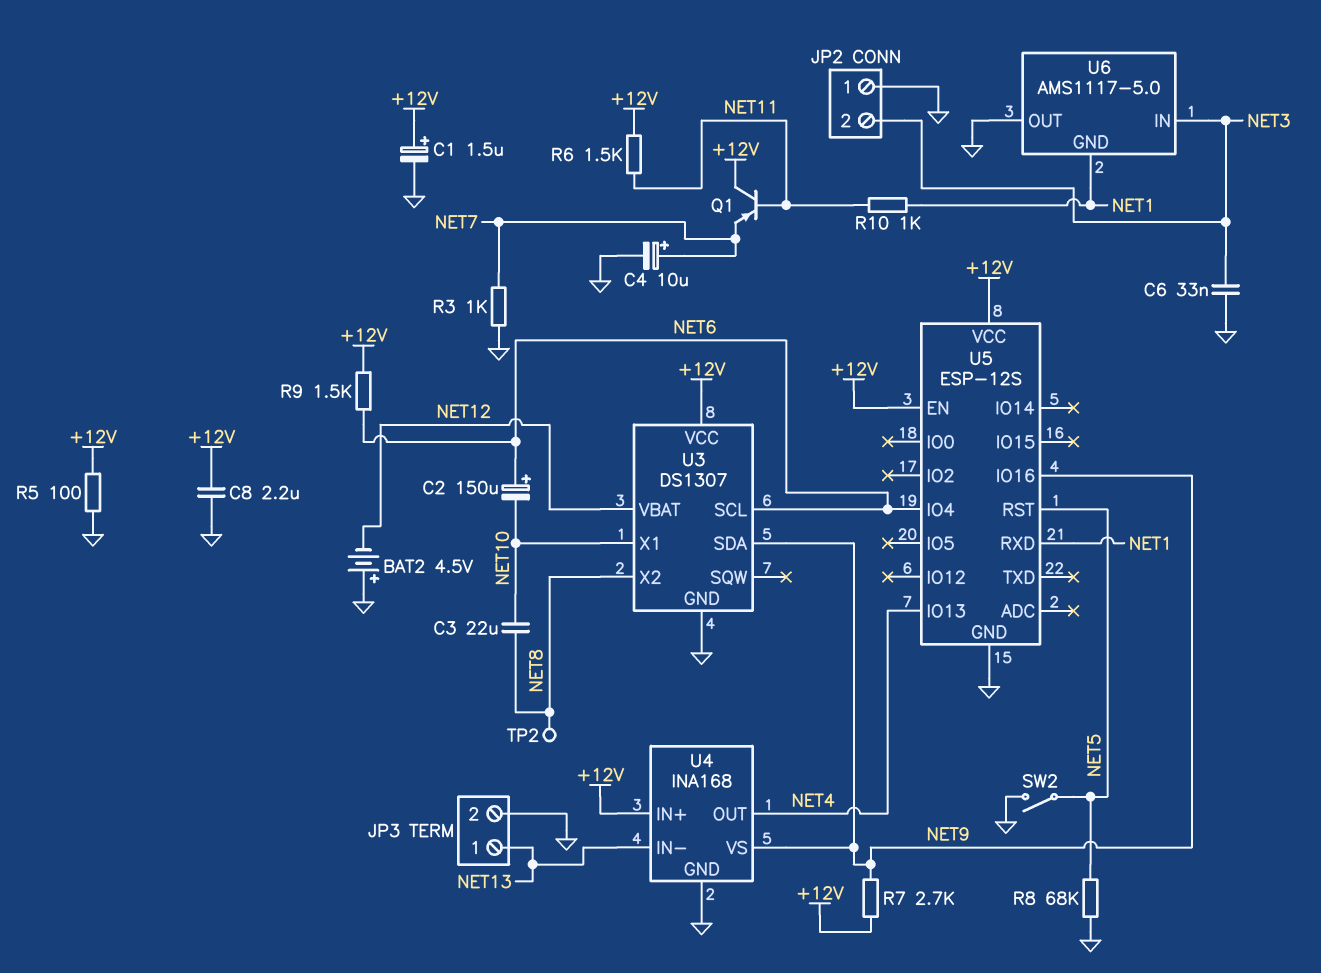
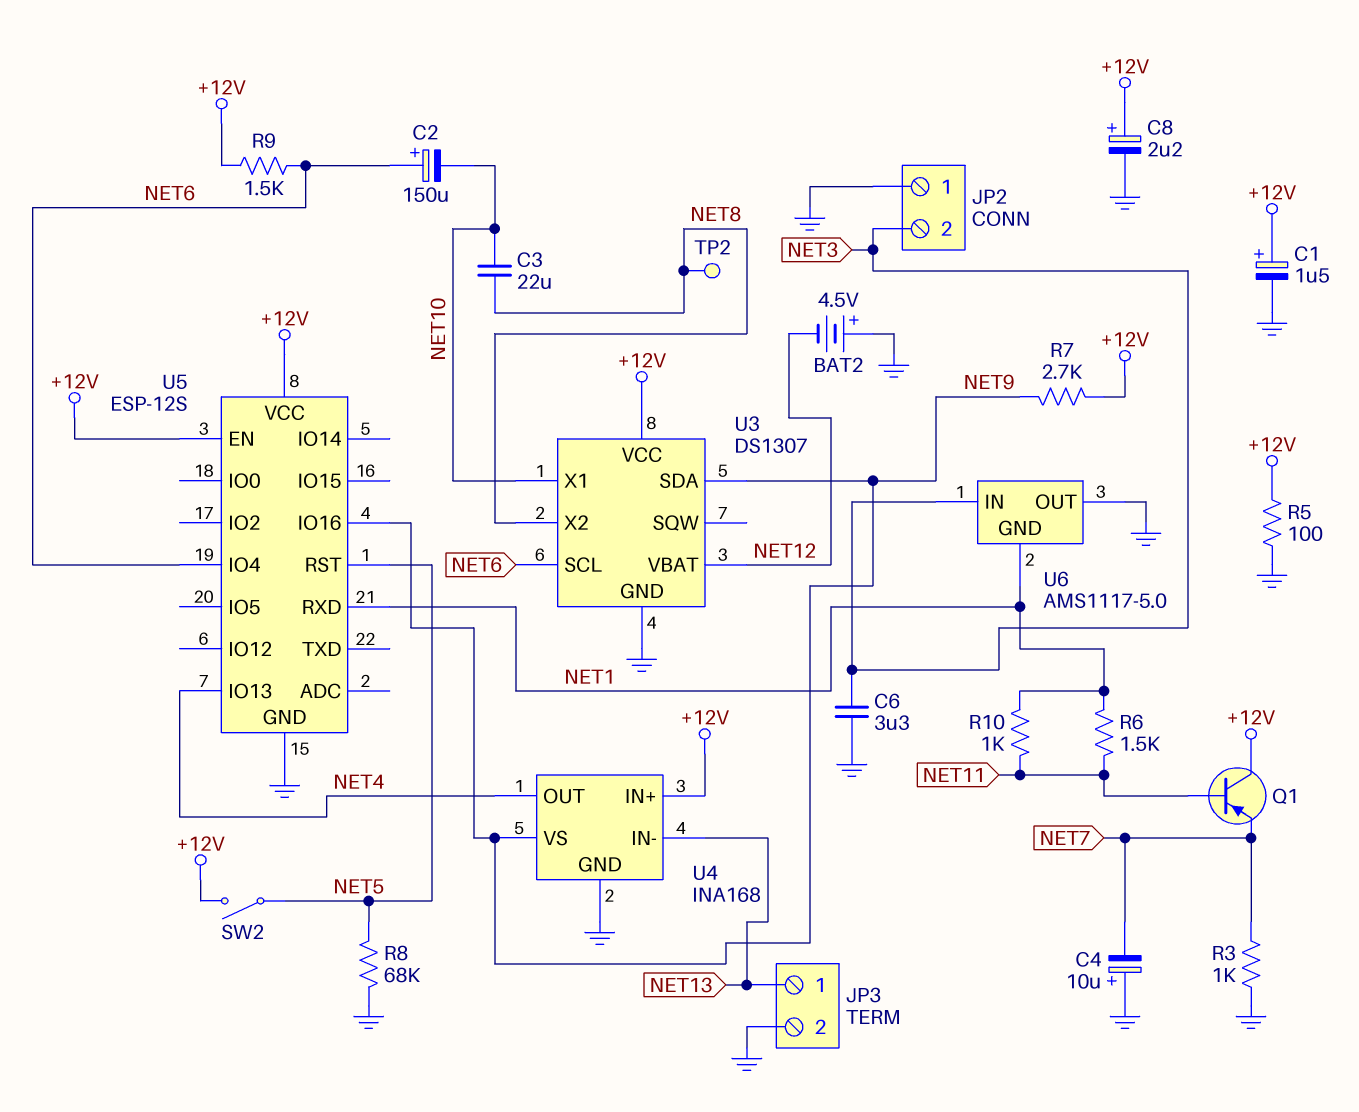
C4: 10uF (plus NET7, minus GND) -> 10uF (plus GND, minus NET7)
C6: 33nF (GND, NET3) -> 3.3uF (GND, NET3)
C8: 2.2uF (+12V, GND) -> 2.2uF (plus +12V, minus GND)
R6: 1.5k (+12V, NET11) -> 1.5k (NET1, NET11)
SW2: switch (GND, NET5) -> switch (+12V, NET5)

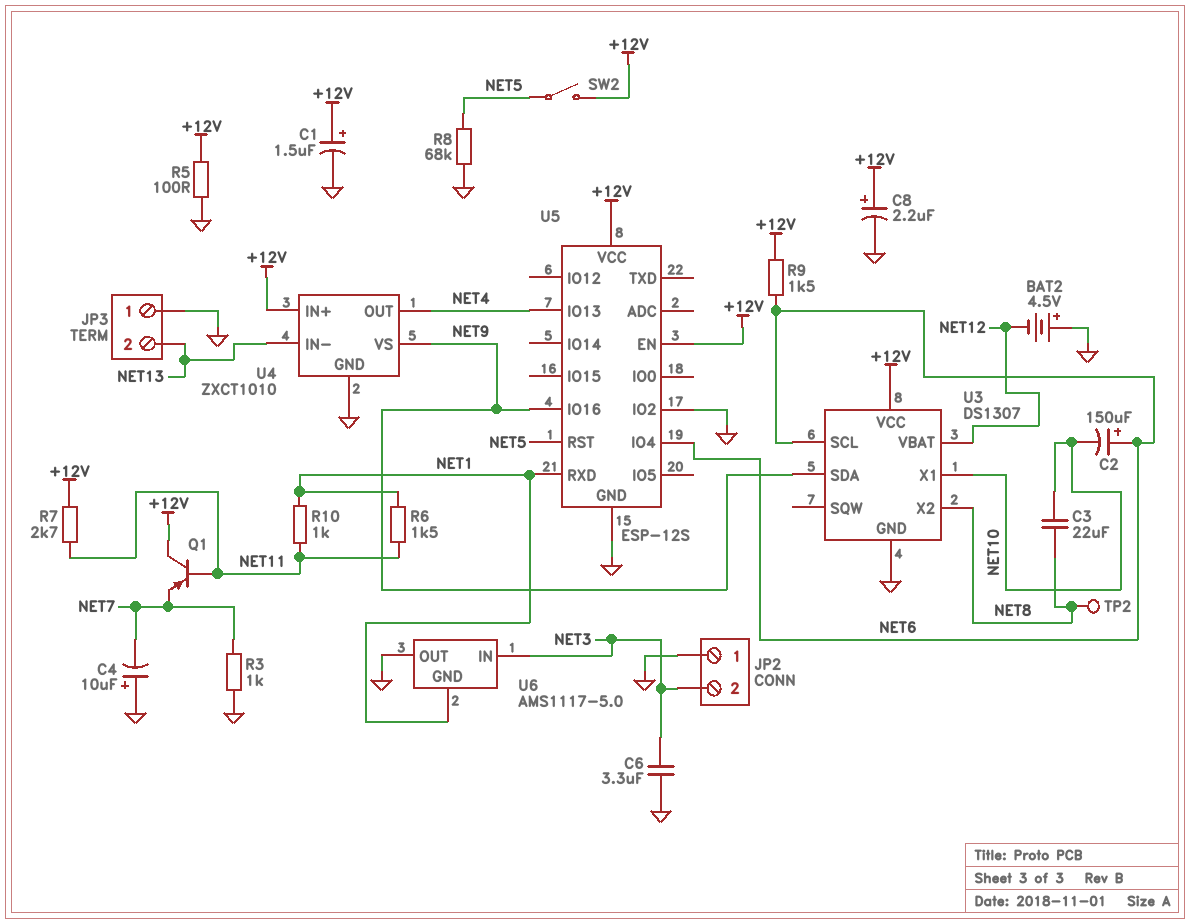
JP3 pin 1: NET13 -> GND
JP3 pin 2: GND -> NET13
R7: 2.7k (+12V, NET9) -> 2.7k (+12V, NET11)
U4: INA168 -> ZXCT1010
U5 pin IO2: none -> GND

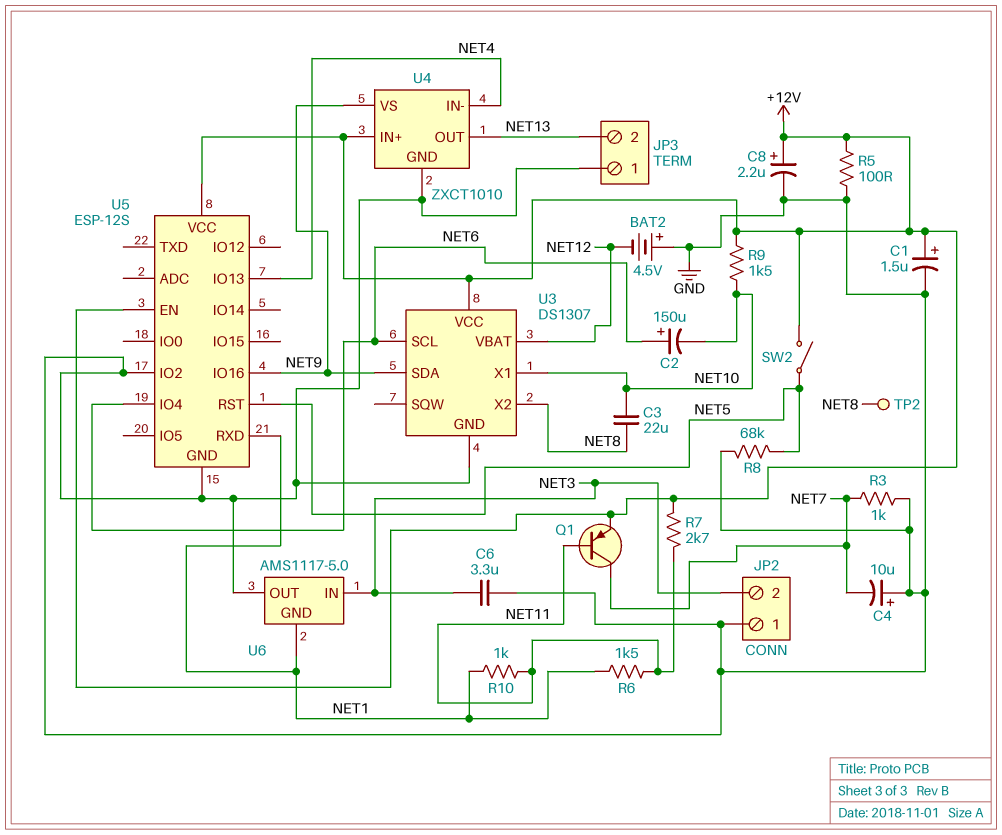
Q1: PNP (B NET11, C +12V, E NET7) -> PNP (B NET11, C NET7, E +12V)
R9: 1.5k (+12V, NET6) -> 1.5k (+12V, NET10)
U4 pin IN-: NET13 -> NET4
U4 pin OUT: NET4 -> NET13

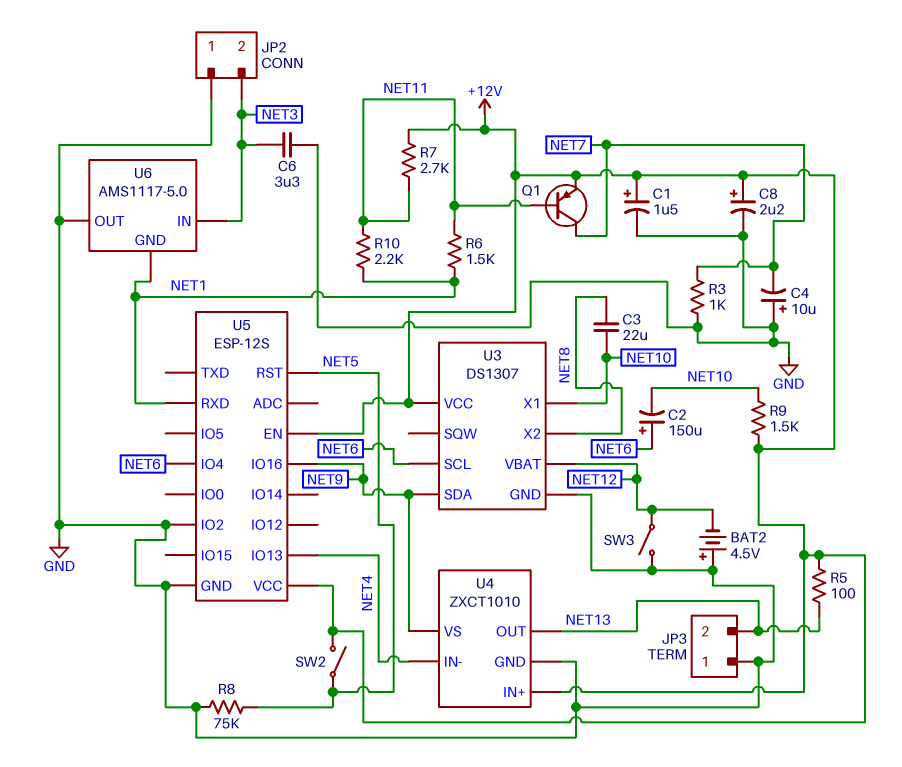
R5: 100 (+12V, GND) -> 100 (+12V, NET13)
R8: 68k (GND, NET5) -> 75k (GND, NET5)
R10: 1k (NET1, NET11) -> 2.2k (NET1, NET11)
SW3: none -> switch (GND, NET12)
TP2: test point (NET8) -> none

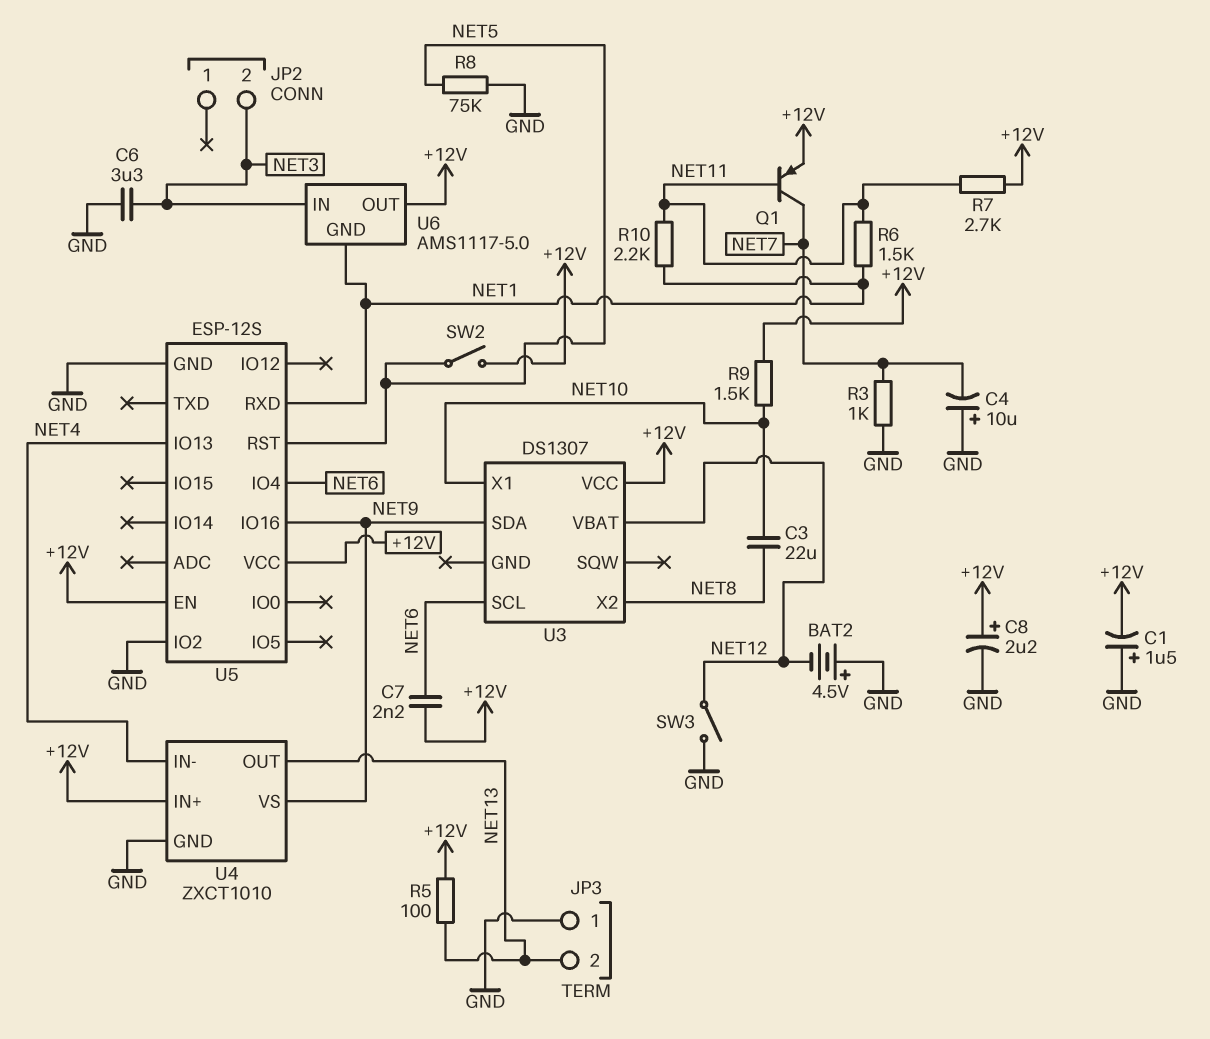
C1: 1.5uF (plus +12V, minus GND) -> 1.5uF (plus GND, minus +12V)
C2: 150uF (plus NET6, minus NET10) -> none
C7: none -> 2.2nF (+12V, NET6)
JP2 pin 1: GND -> none
U3 pin GND: GND -> none
U6 pin OUT: GND -> +12V

